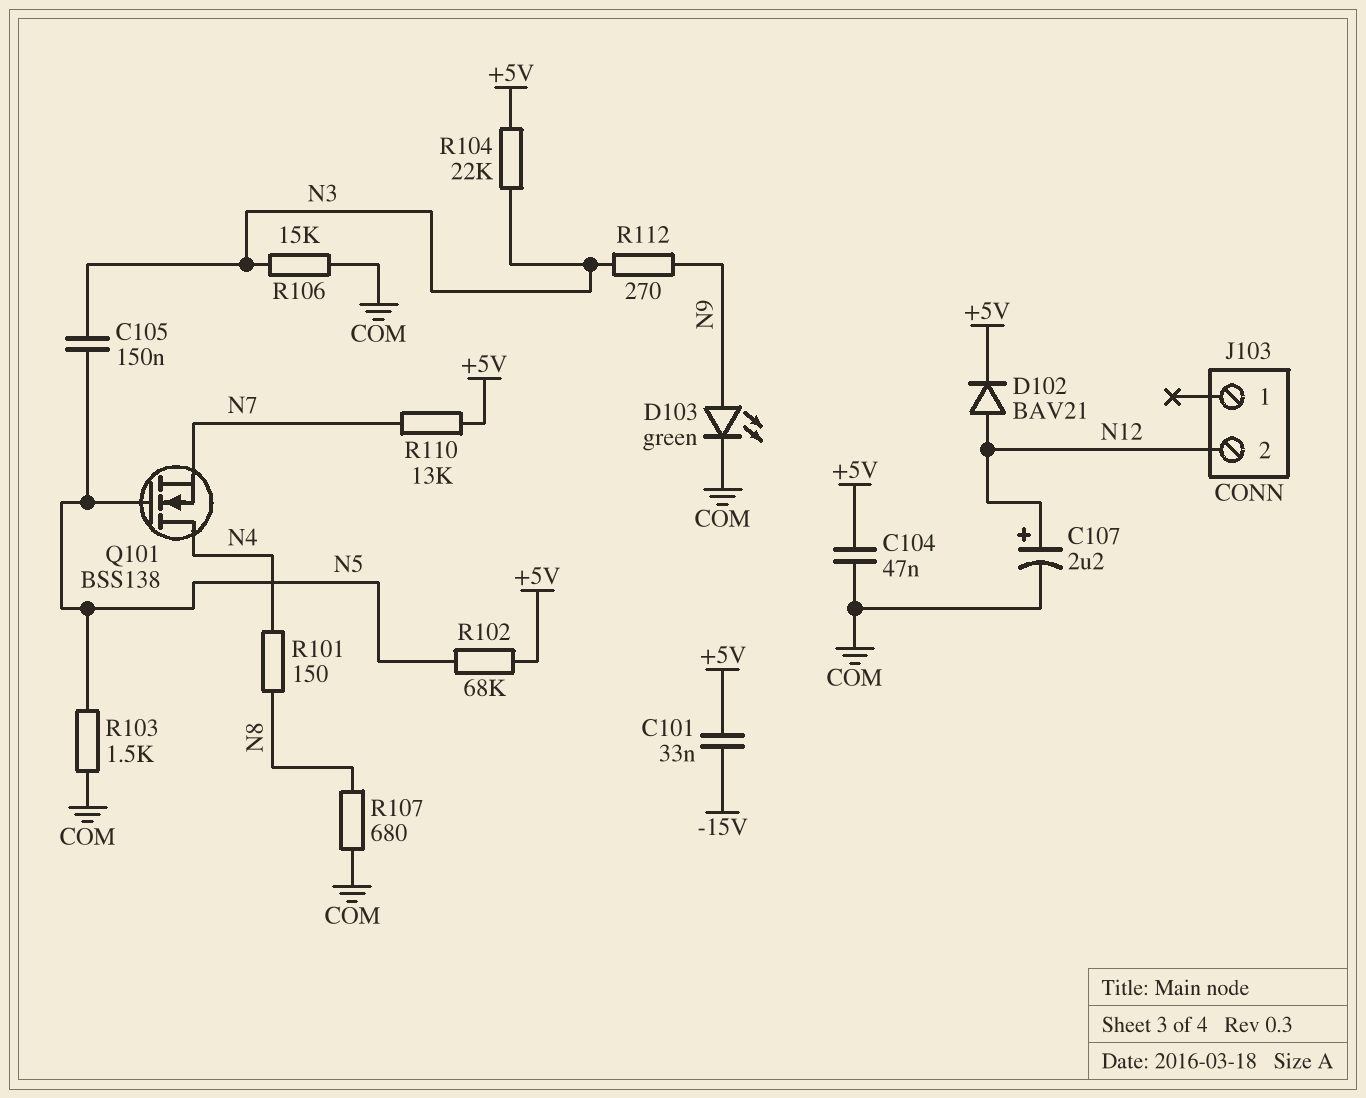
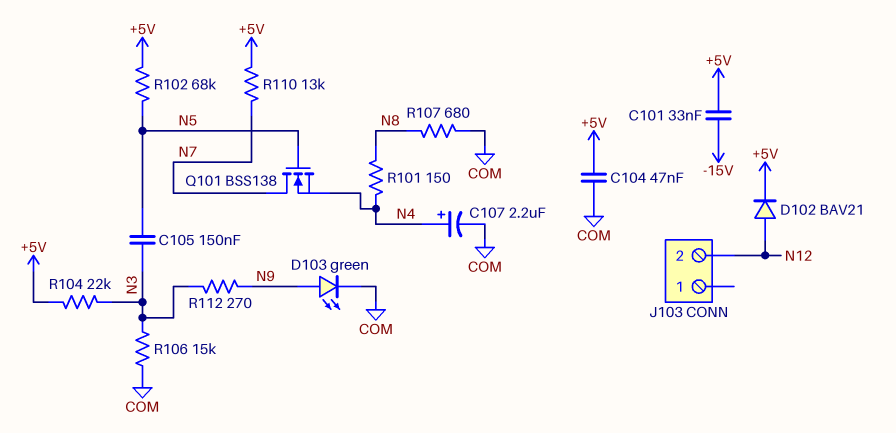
C107: 2.2uF (plus N12, minus COM) -> 2.2uF (plus N4, minus COM)
Q101: NMOS BSS138 (G N5, D N4, S N7) -> NMOS BSS138 (G N5, D N7, S N4)
R103: 1.5k (COM, N5) -> none

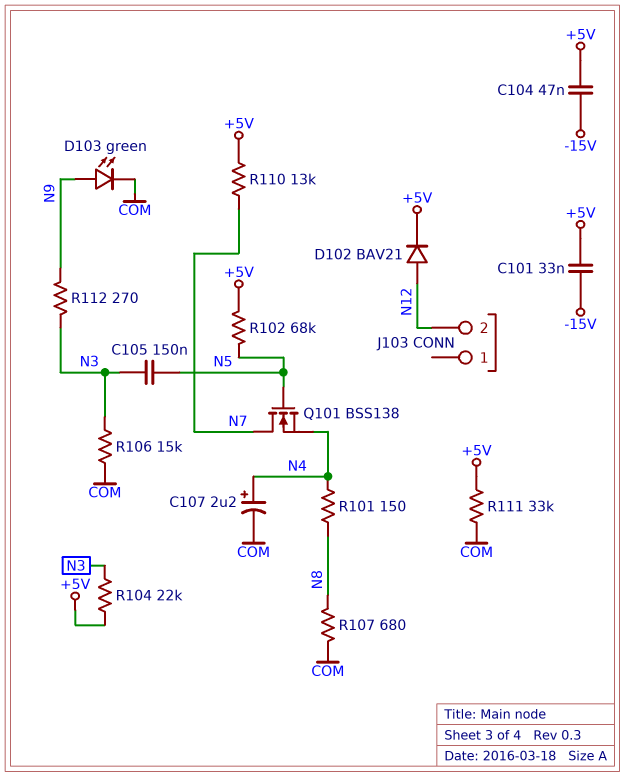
C104: 47nF (+5V, COM) -> 47nF (+5V, -15V)
R111: none -> 33k (+5V, COM)

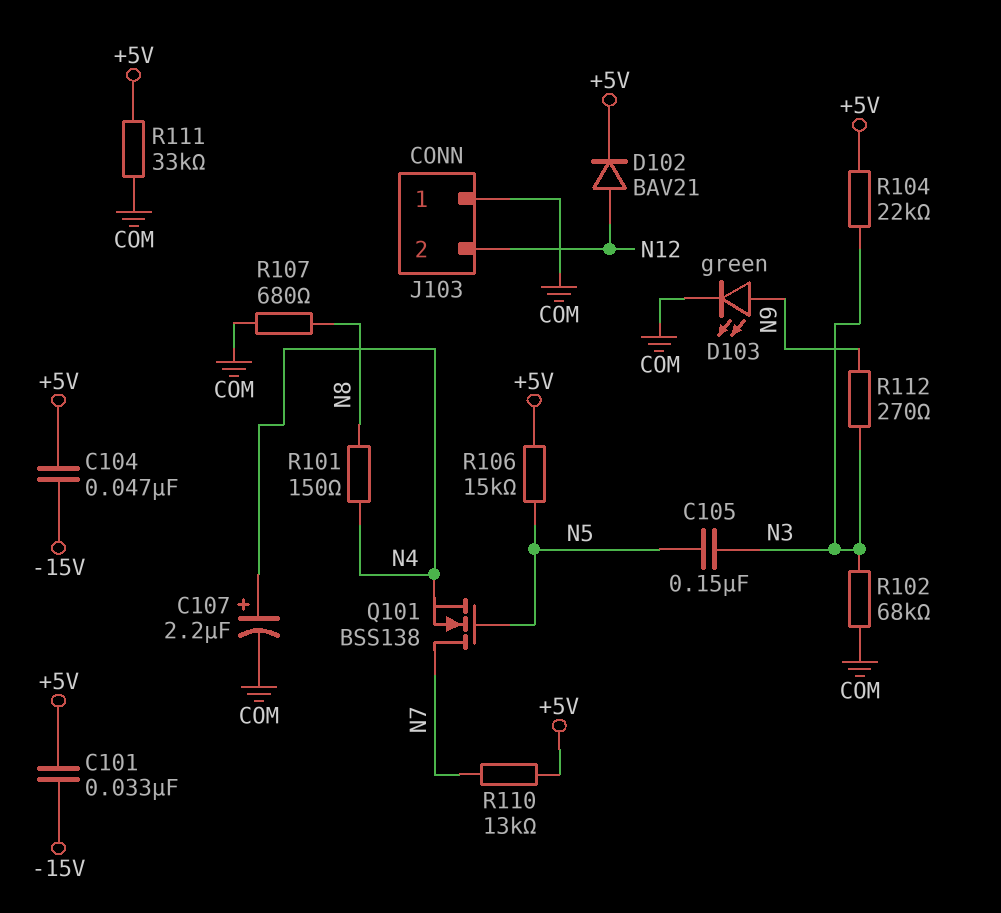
J103 pin 1: none -> COM
R102: 68k (+5V, N5) -> 68k (COM, N3)
R106: 15k (COM, N3) -> 15k (+5V, N5)

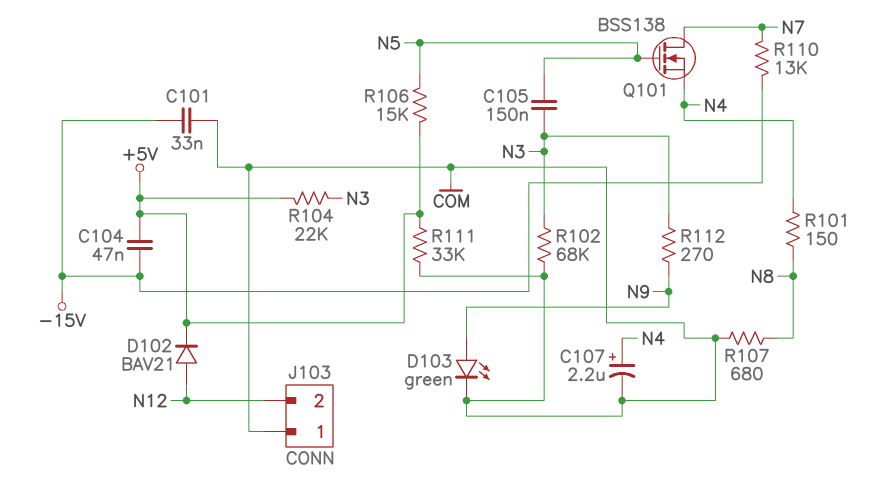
C101: 33nF (+5V, -15V) -> 33nF (-15V, COM)
R110: 13k (+5V, N7) -> 13k (-15V, N7)

